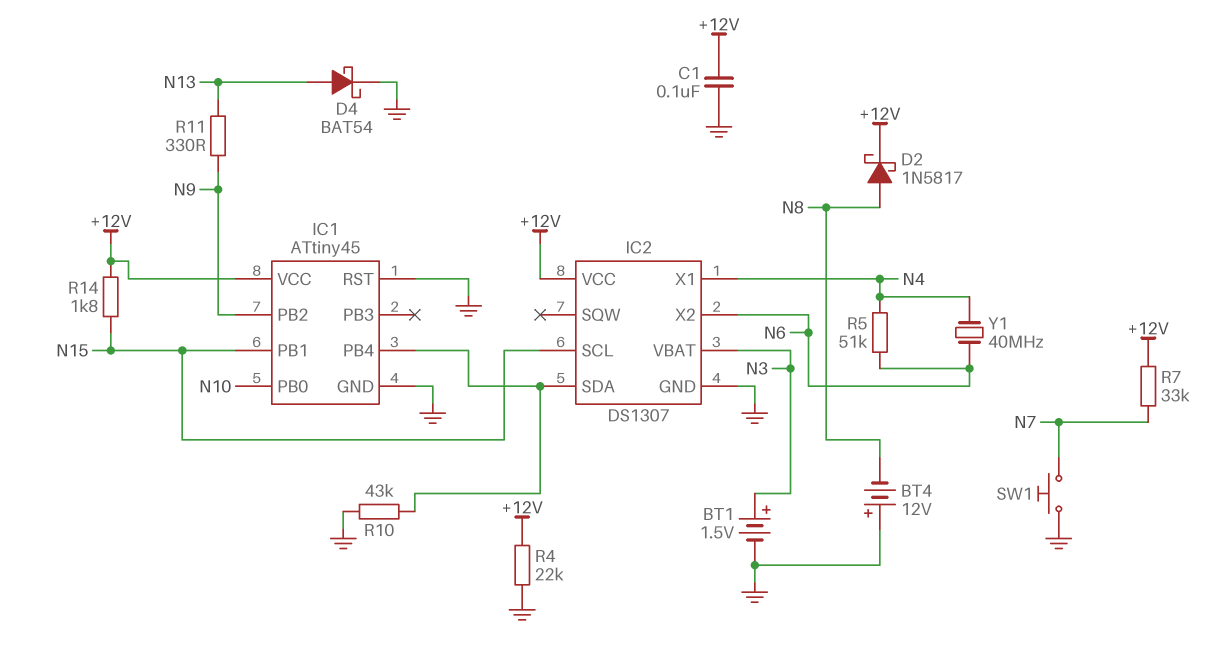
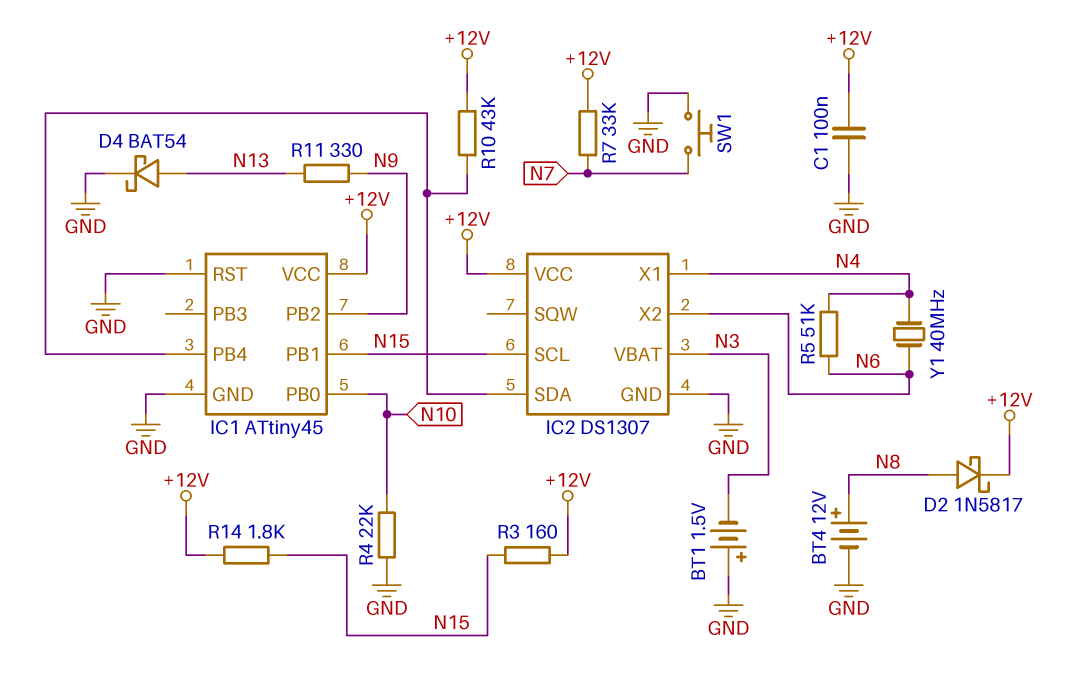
BT1: 1.5V (plus N3, minus GND) -> 1.5V (plus GND, minus N3)
BT4: 12V (plus GND, minus N8) -> 12V (plus N8, minus GND)
R3: none -> 160 (+12V, N15)
R4: 22k (+12V, GND) -> 22k (GND, N10)
R10: 43k (GND, IC1/PB4) -> 43k (+12V, IC1/PB4)

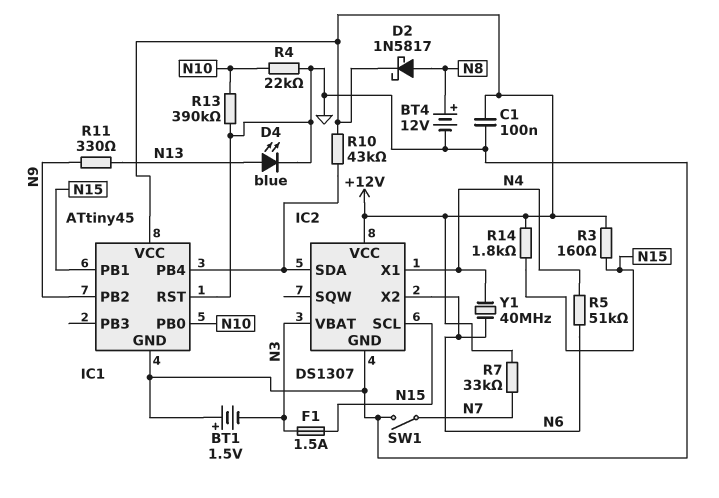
D4: schottky BAT54 (A N13, K GND) -> LED blue (A N13, K GND)
F1: none -> 1.5A (N3, N15)
R13: none -> 390k (GND, N10)
SW1: button (GND, N7) -> switch (GND, N7)

